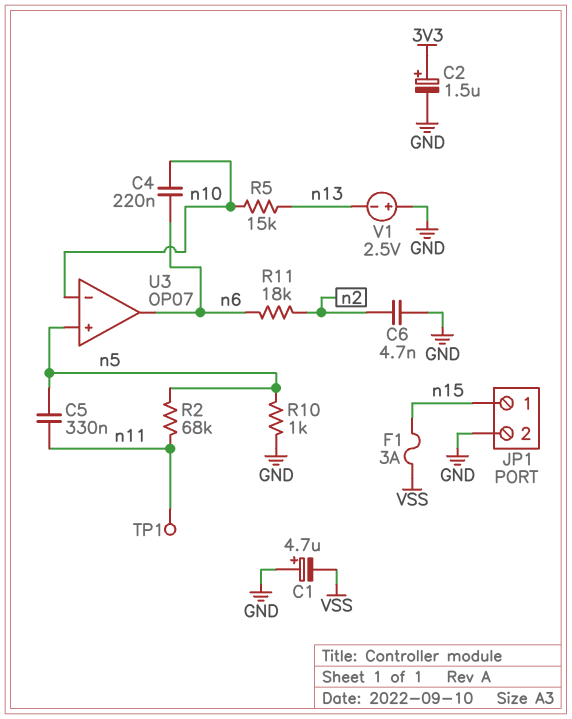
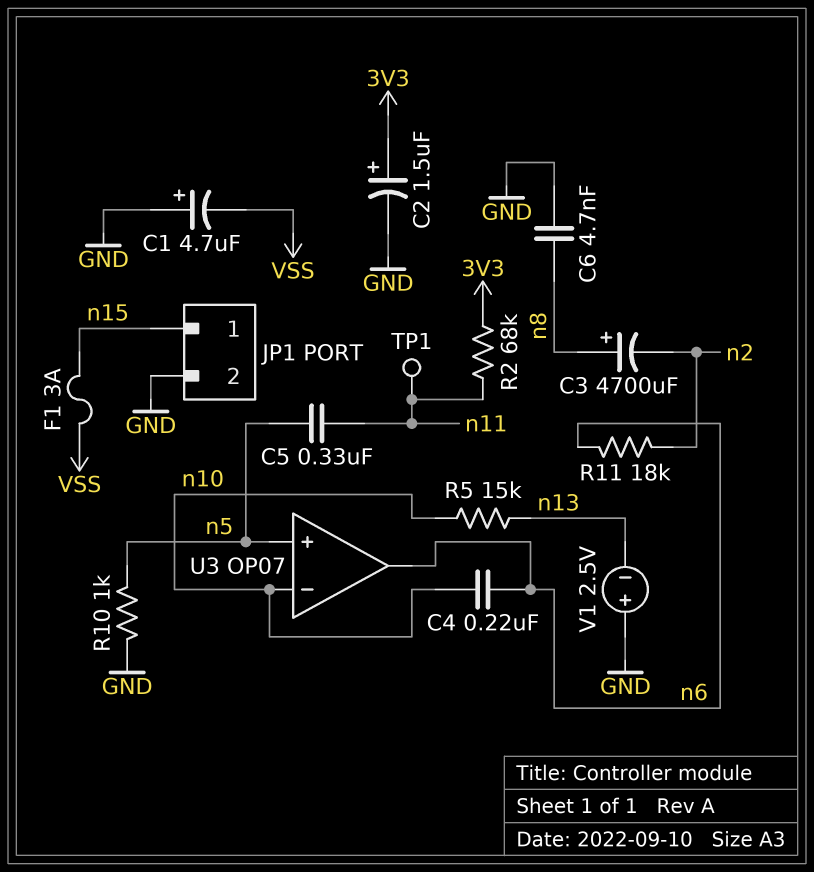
C3: none -> 4700uF (plus n8, minus n2)
C6: 4.7nF (GND, n2) -> 4.7nF (GND, n8)
R2: 68k (n5, n11) -> 68k (3V3, n11)

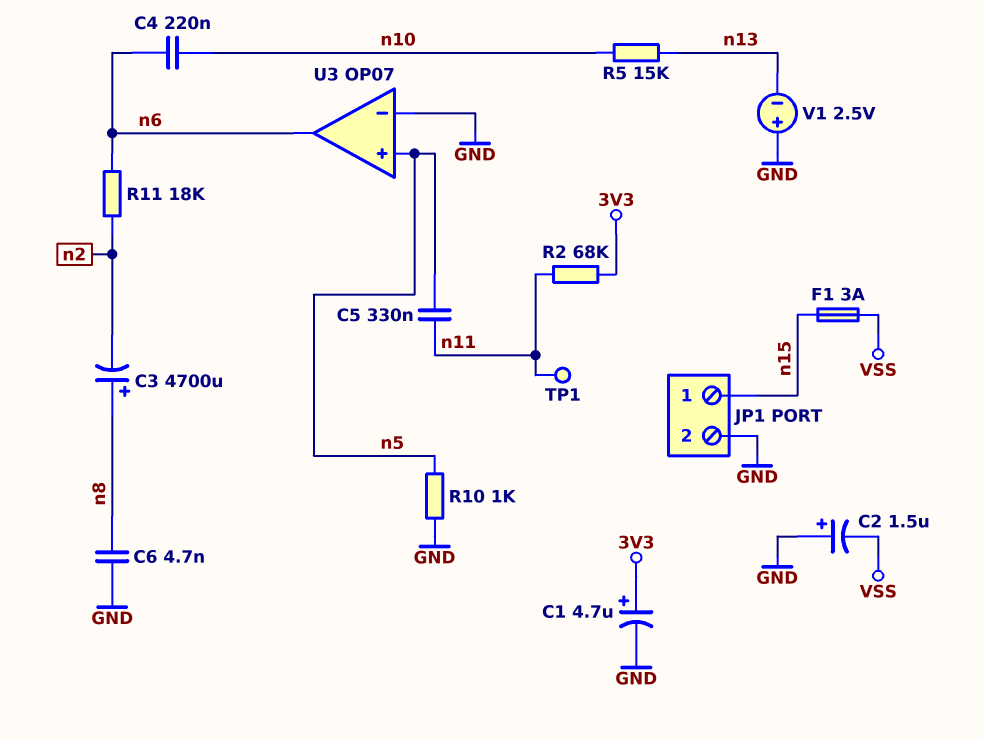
C1: 4.7uF (plus GND, minus VSS) -> 4.7uF (plus 3V3, minus GND)
C2: 1.5uF (plus 3V3, minus GND) -> 1.5uF (plus GND, minus VSS)
U3 pin in-: n10 -> GND

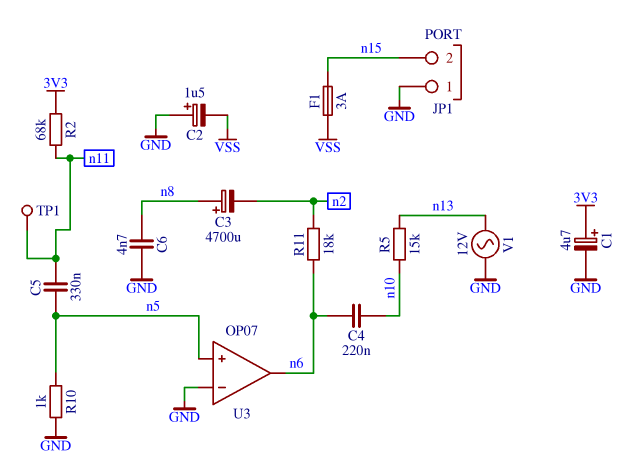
JP1 pin 1: n15 -> GND
JP1 pin 2: GND -> n15
V1: 2.5V (plus GND, minus n13) -> AC 12V (GND, n13)

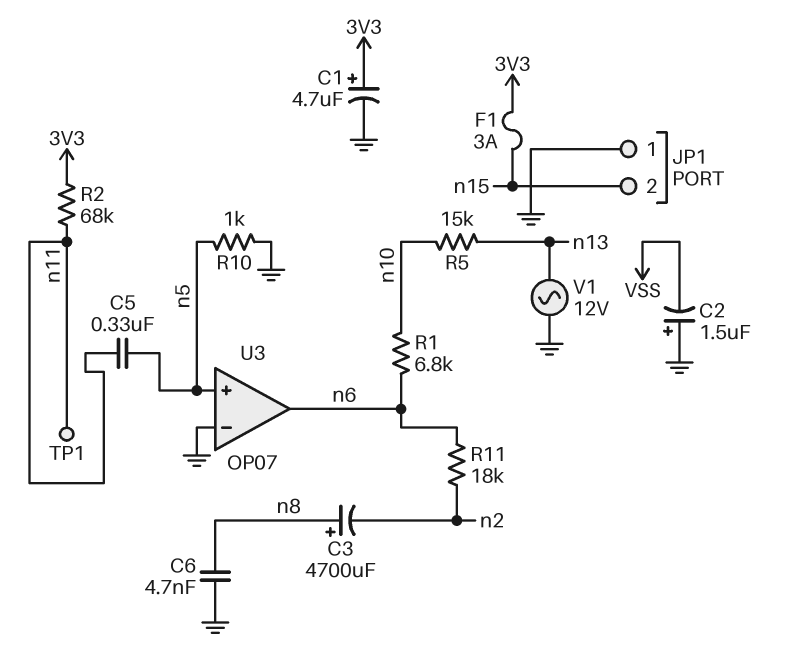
C4: 220nF (n6, n10) -> none
F1: 3A (VSS, n15) -> 3A (3V3, n15)
R1: none -> 6.8k (n6, n10)

